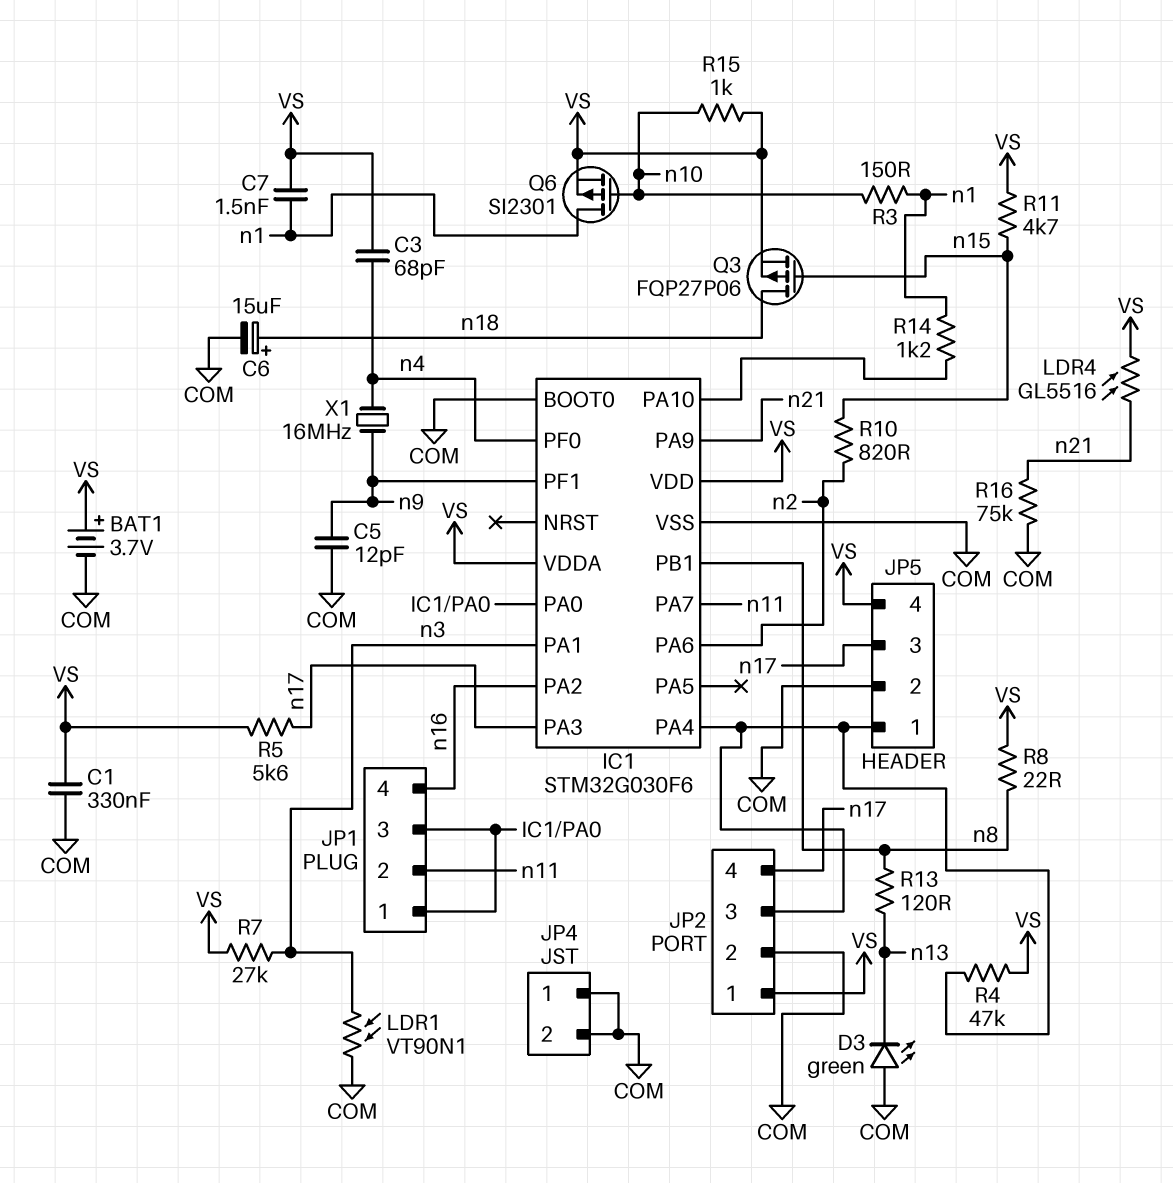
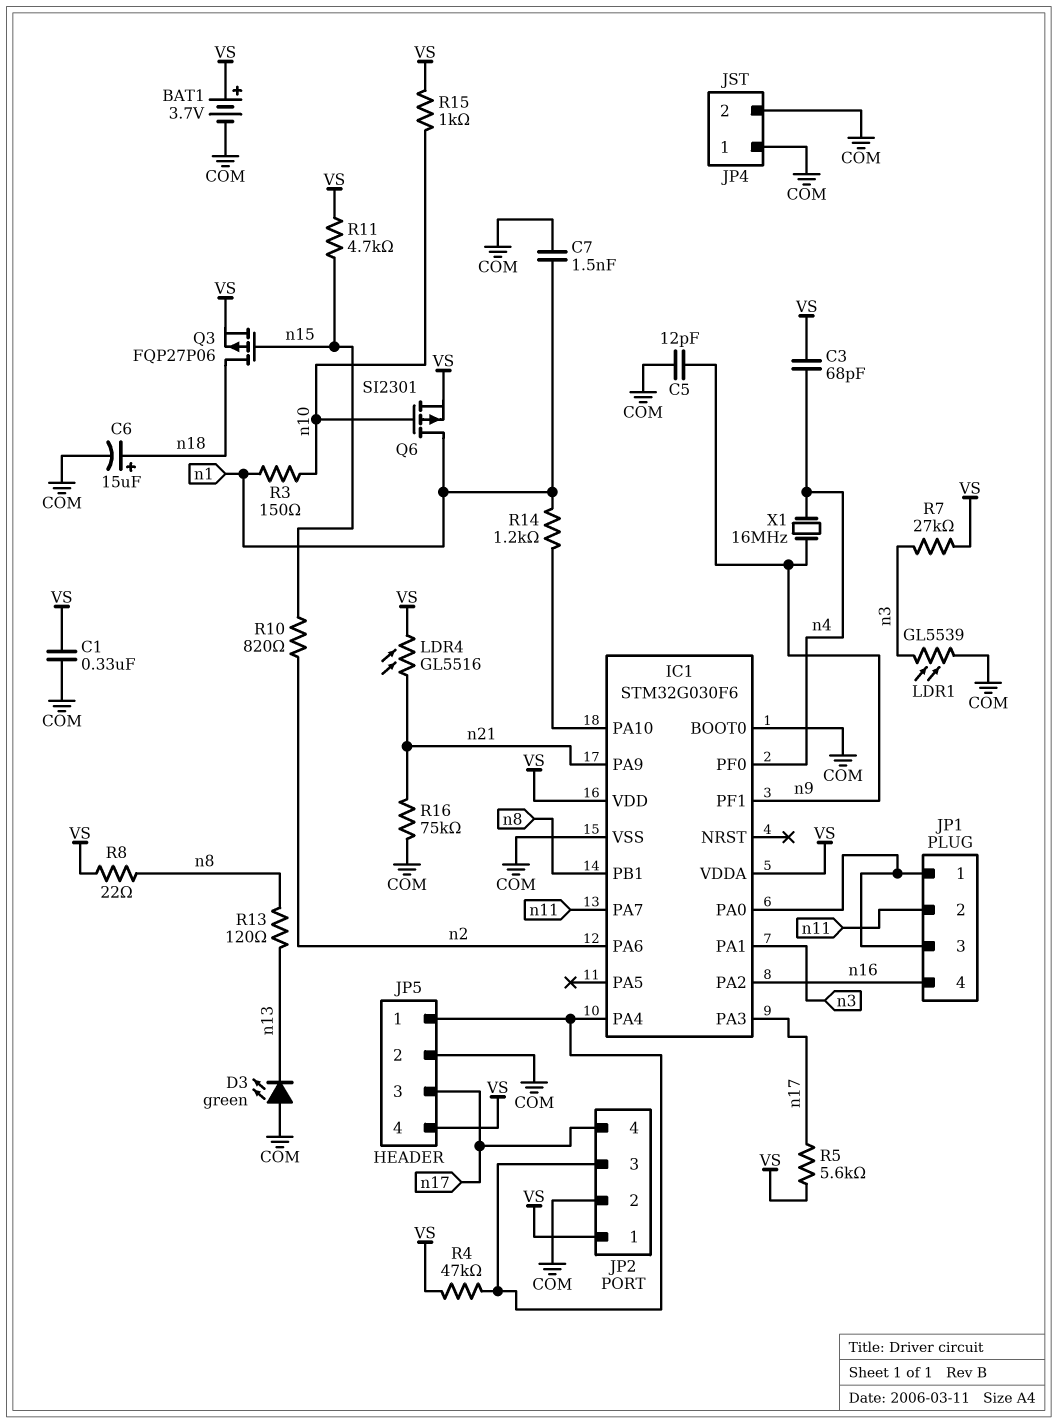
C7: 1.5nF (VS, n1) -> 1.5nF (COM, n1)
LDR1: VT90N1 (COM, n3) -> GL5539 (COM, n3)

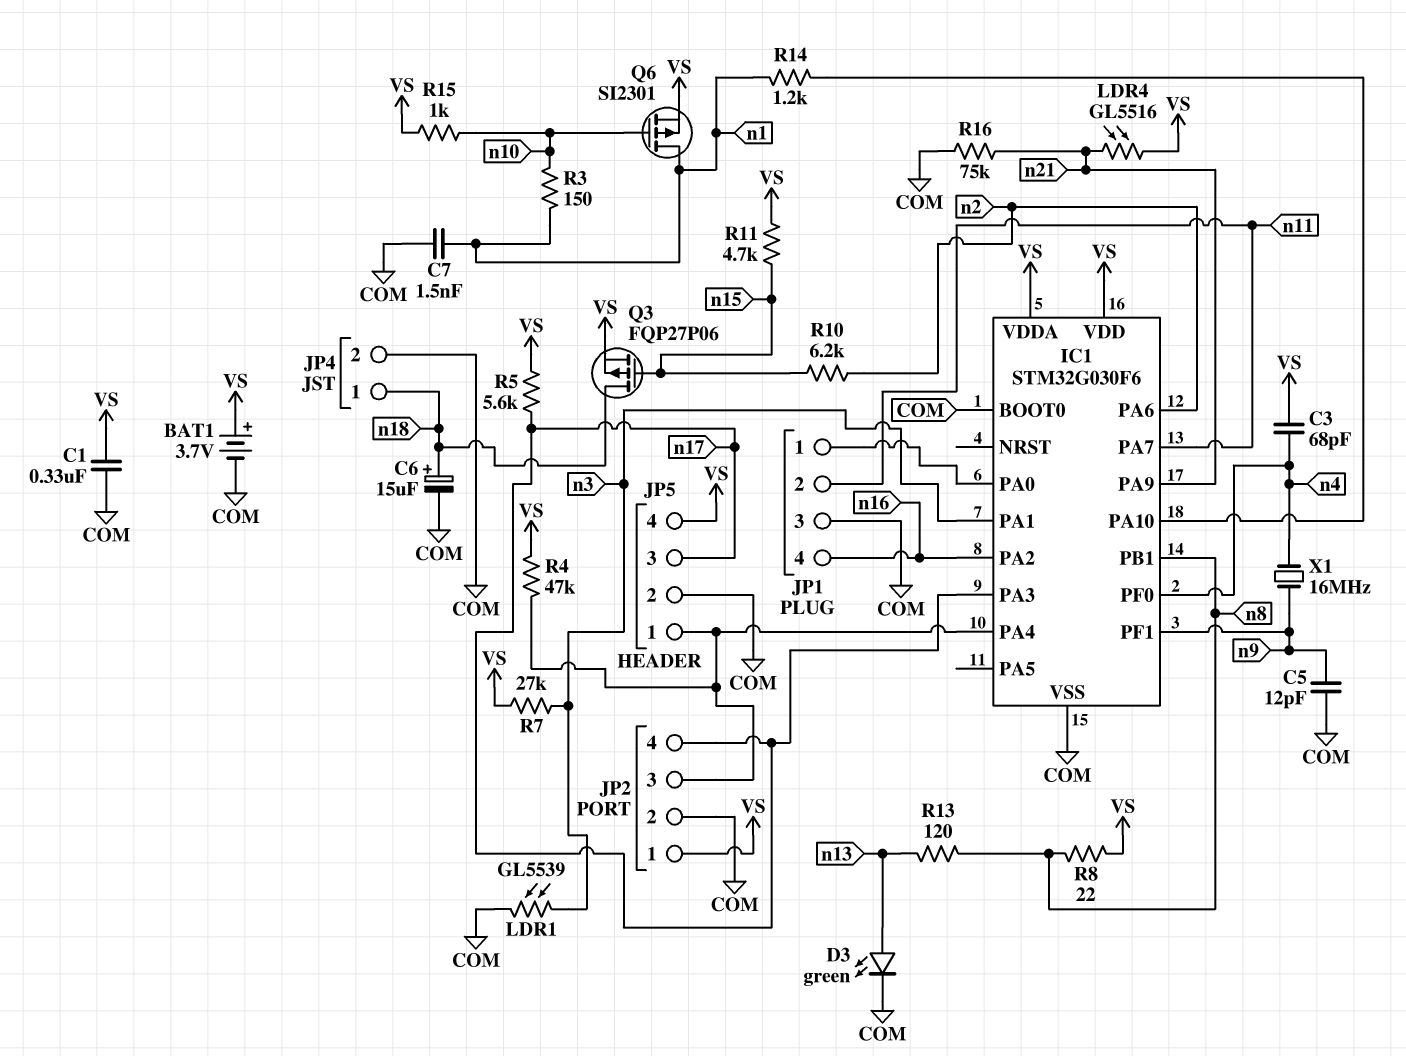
D3: LED green (A COM, K n13) -> LED green (A n13, K COM)
JP1 pin 3: IC1/PA0 -> COM
JP4 pin 1: COM -> n18
R10: 820 (n2, n15) -> 6.2k (n2, n15)

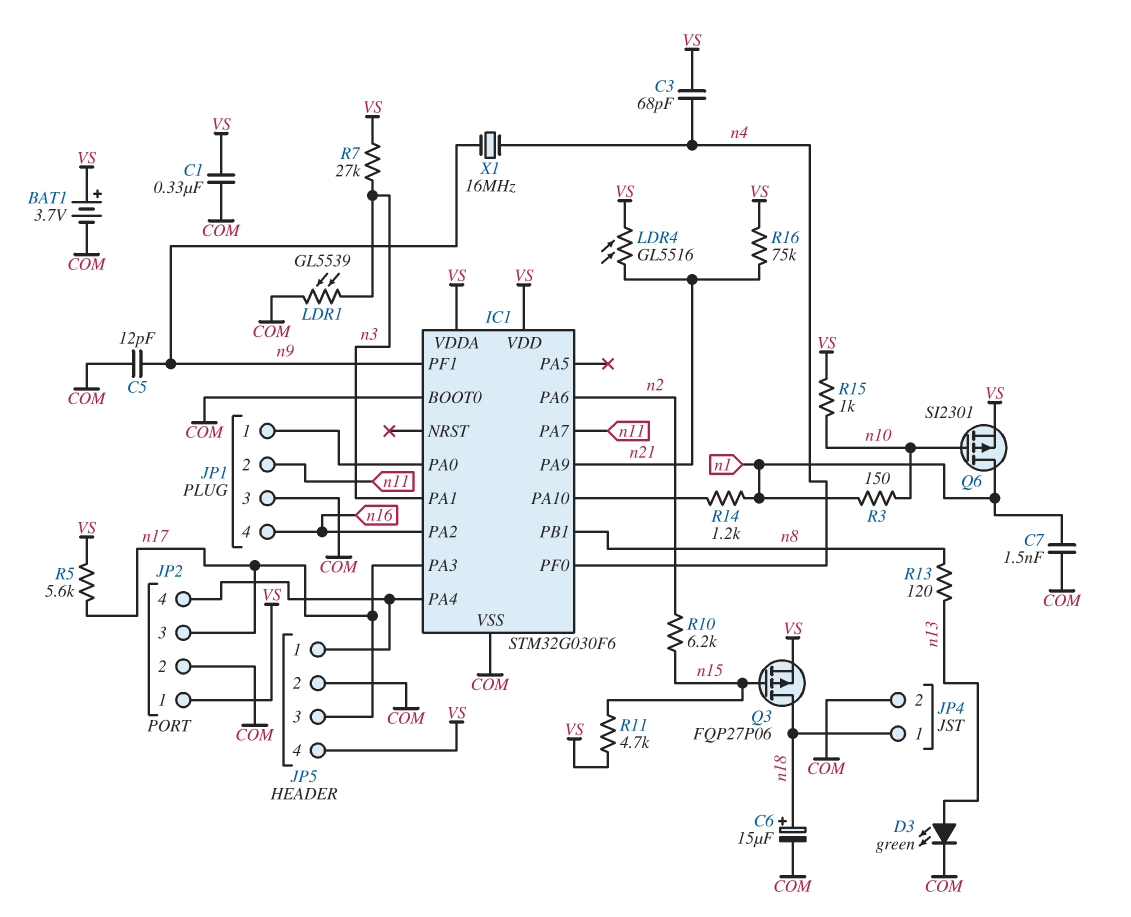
JP2 pin 3: IC1/PA4 -> n17
JP2 pin 4: n17 -> IC1/PA4
R4: 47k (IC1/PA4, VS) -> none
R8: 22 (VS, n8) -> none
R16: 75k (COM, n21) -> 75k (VS, n21)

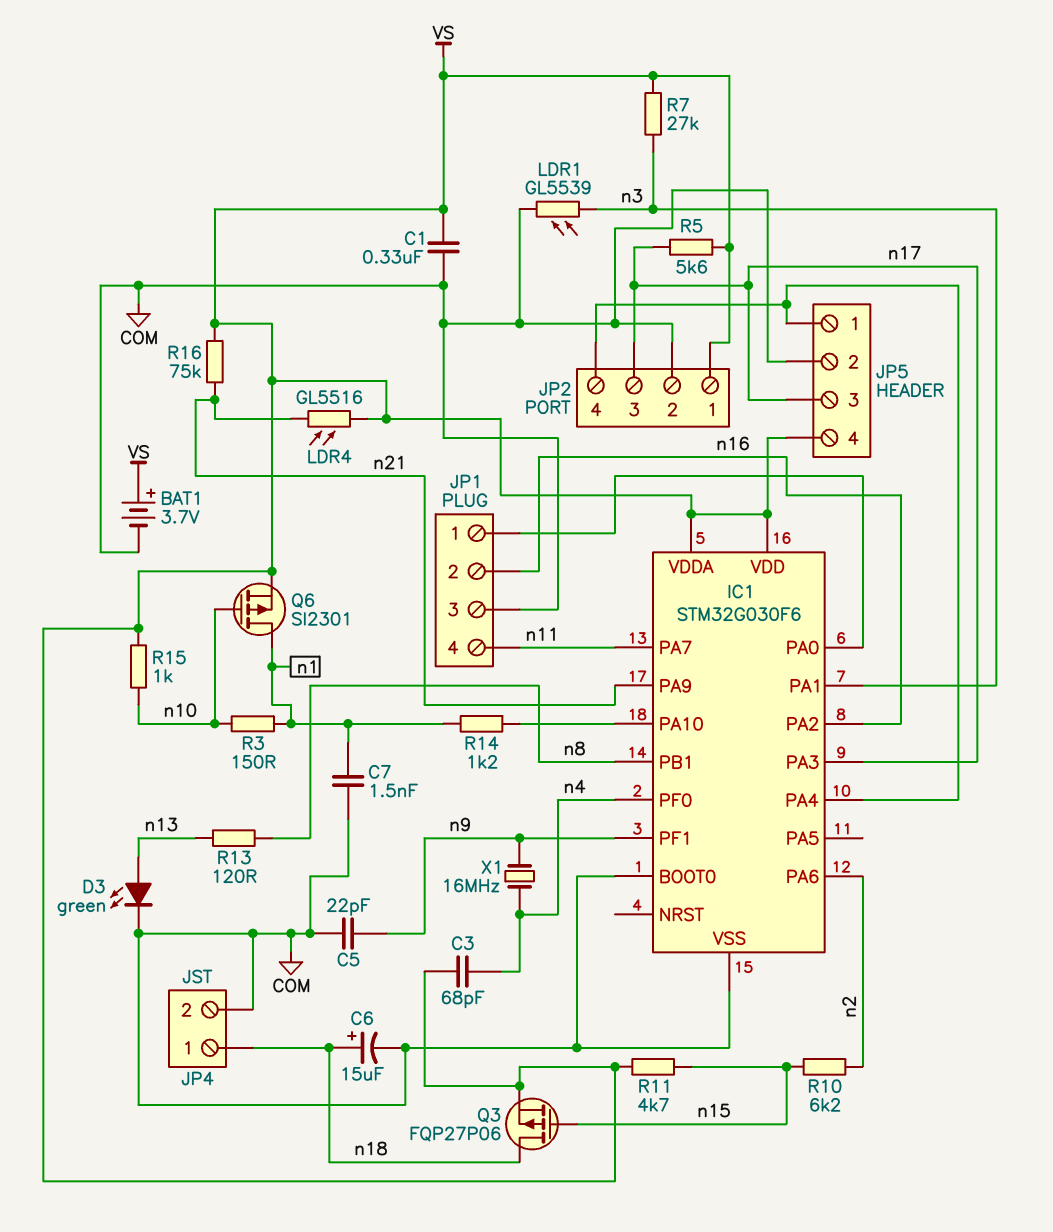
C5: 12pF (COM, n9) -> 22pF (COM, n9)
JP1 pin 2: n11 -> n16
JP1 pin 4: n16 -> n11

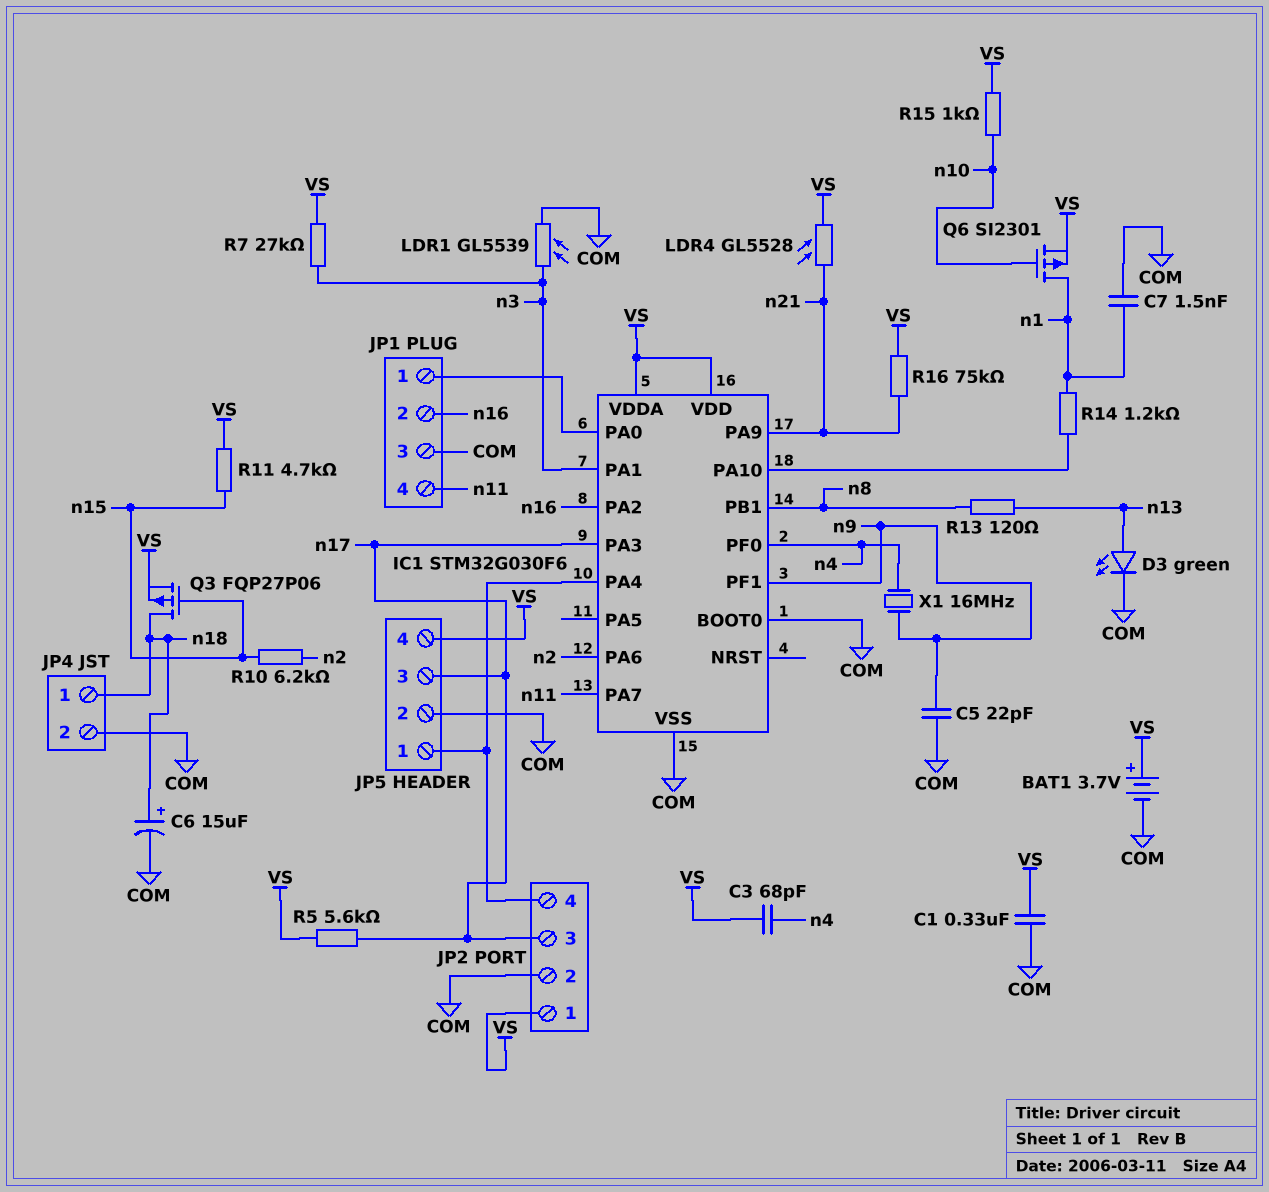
LDR4: GL5516 (VS, n21) -> GL5528 (VS, n21)
R3: 150 (n1, n10) -> none

